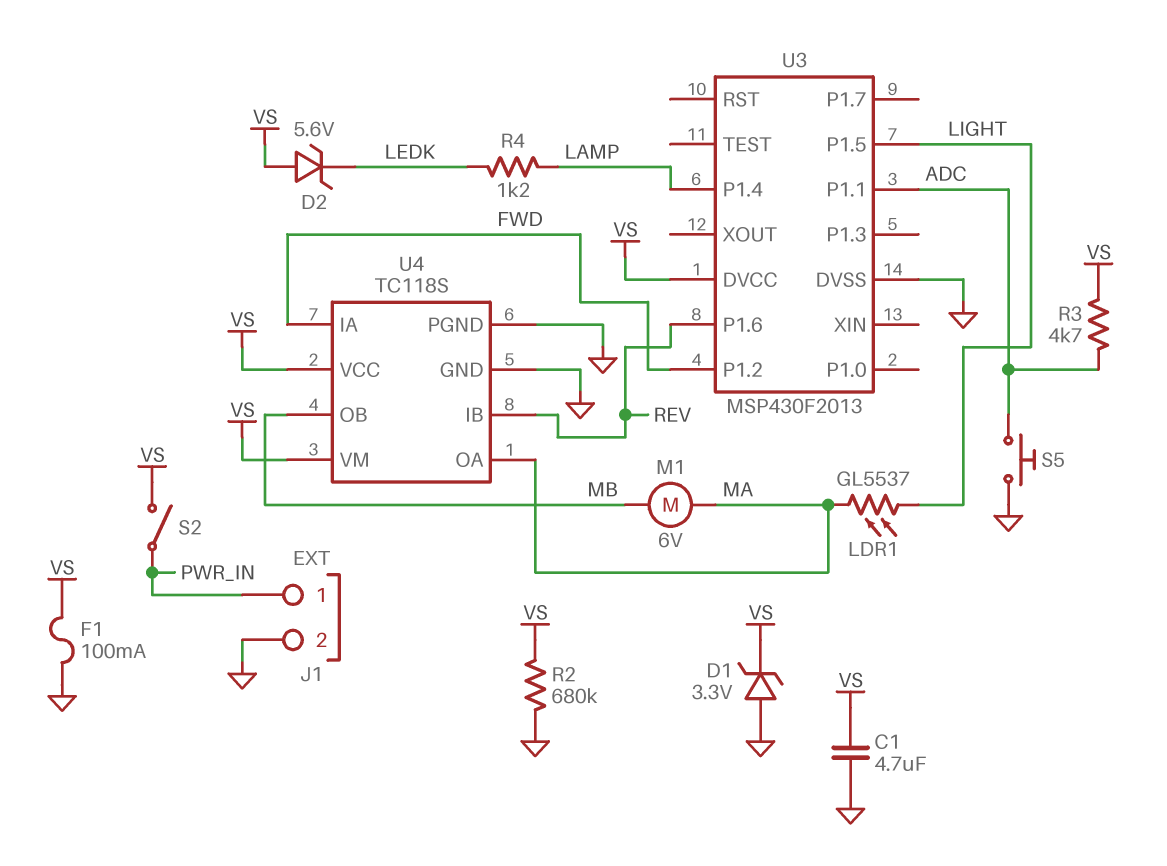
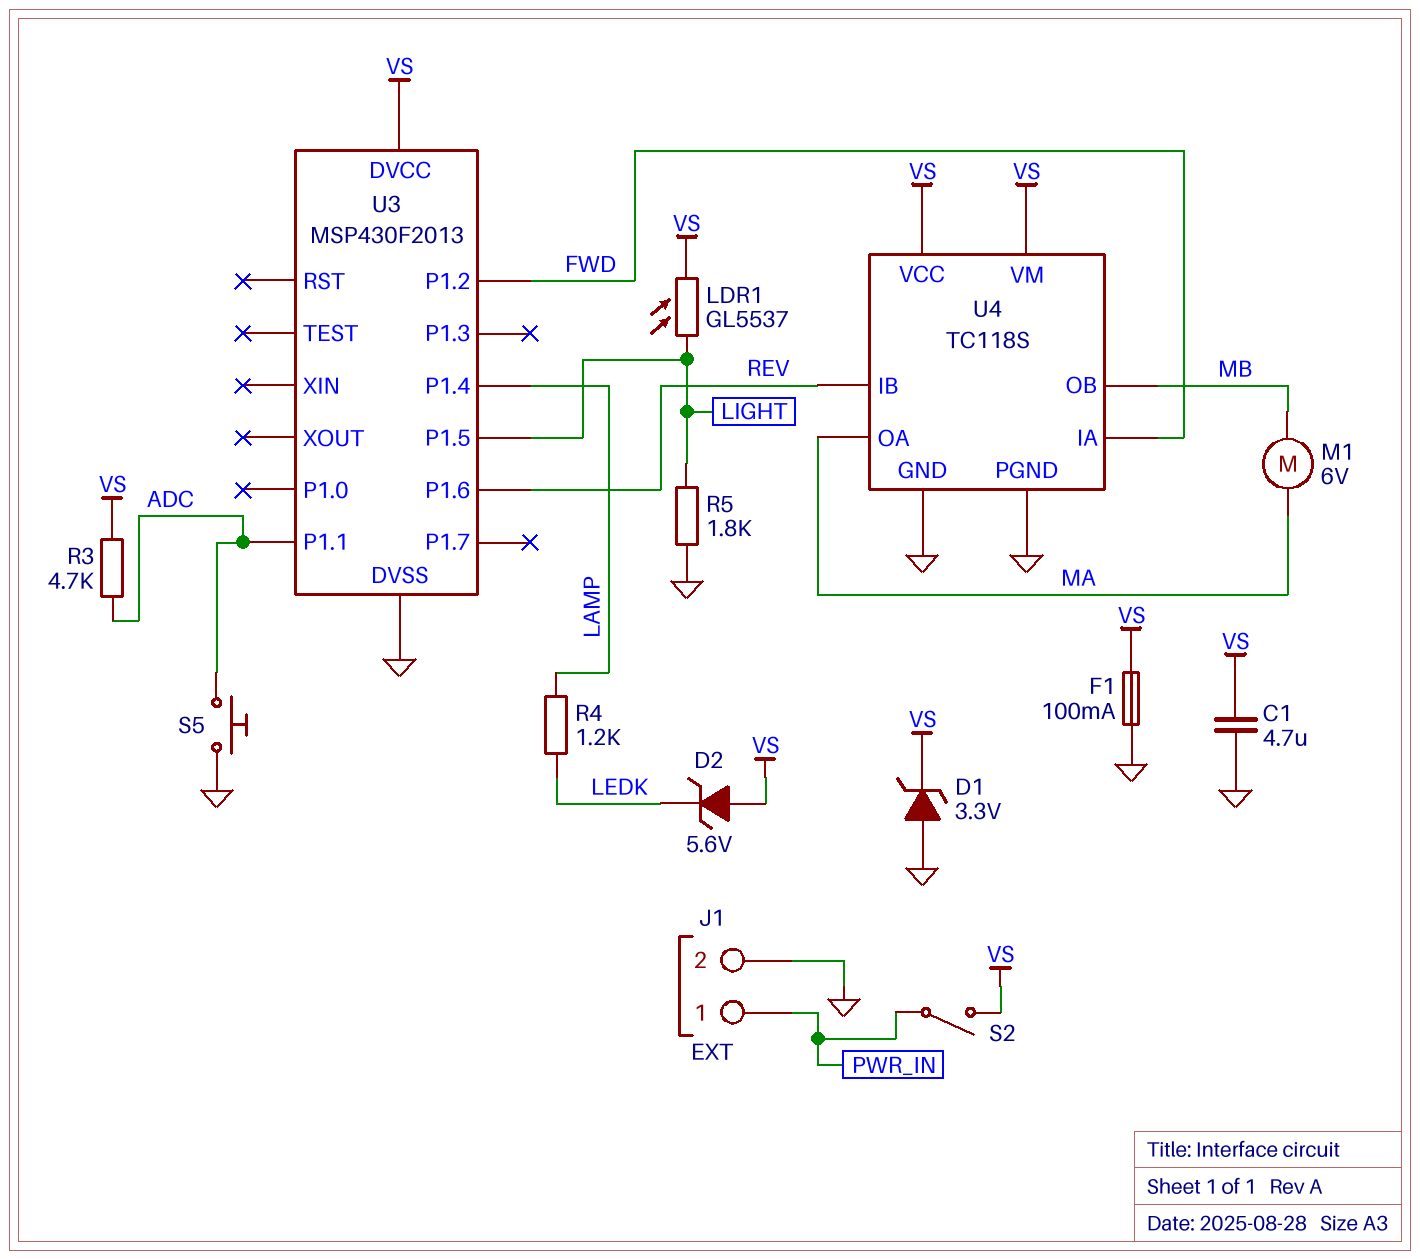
LDR1: GL5537 (LIGHT, MA) -> GL5537 (LIGHT, VS)
R2: 680k (GND, VS) -> none
R5: none -> 1.8k (GND, LIGHT)

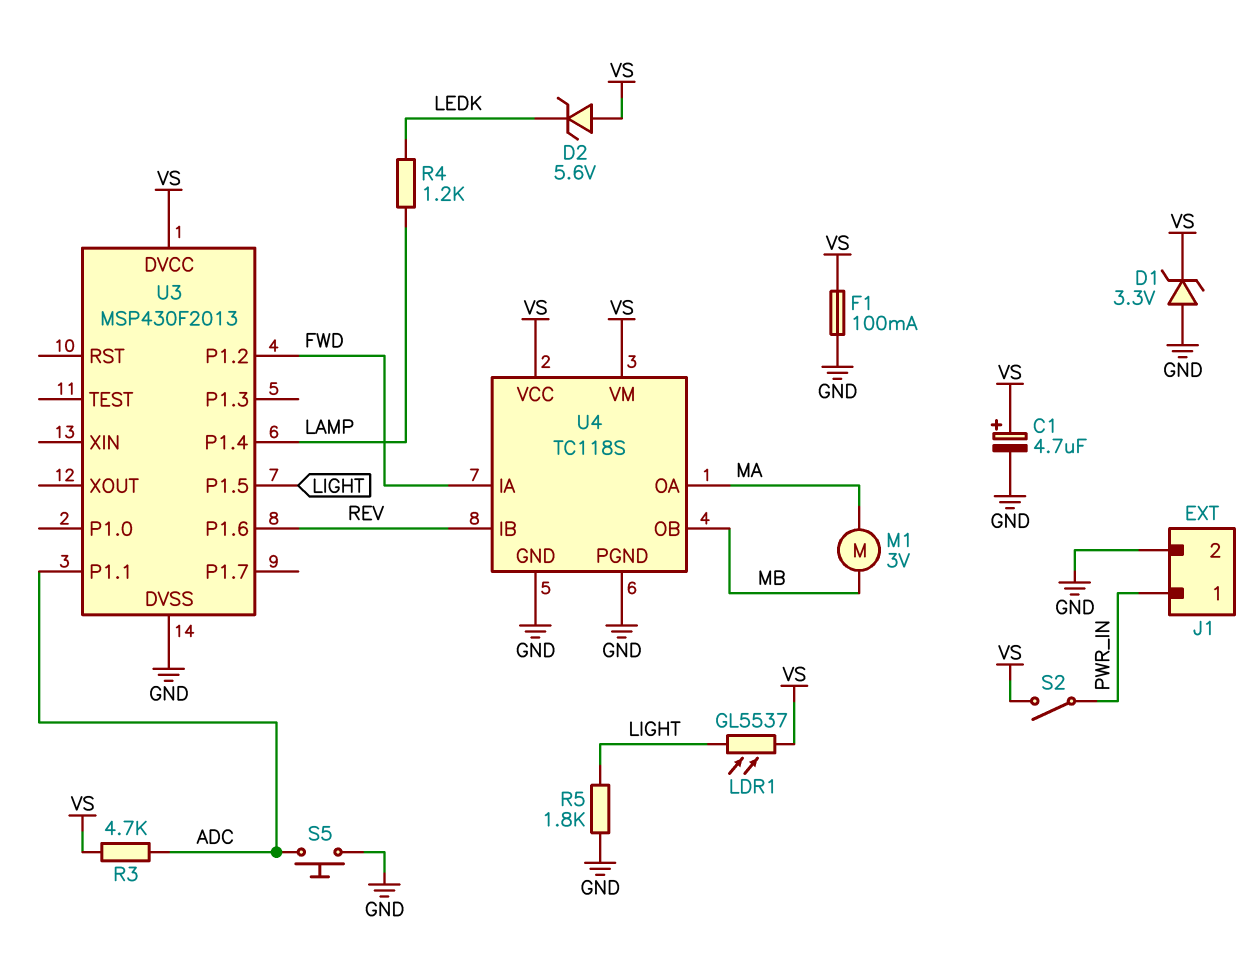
C1: 4.7uF (GND, VS) -> 4.7uF (plus VS, minus GND)
M1: motor 6V (MA, MB) -> motor 3V (MA, MB)

